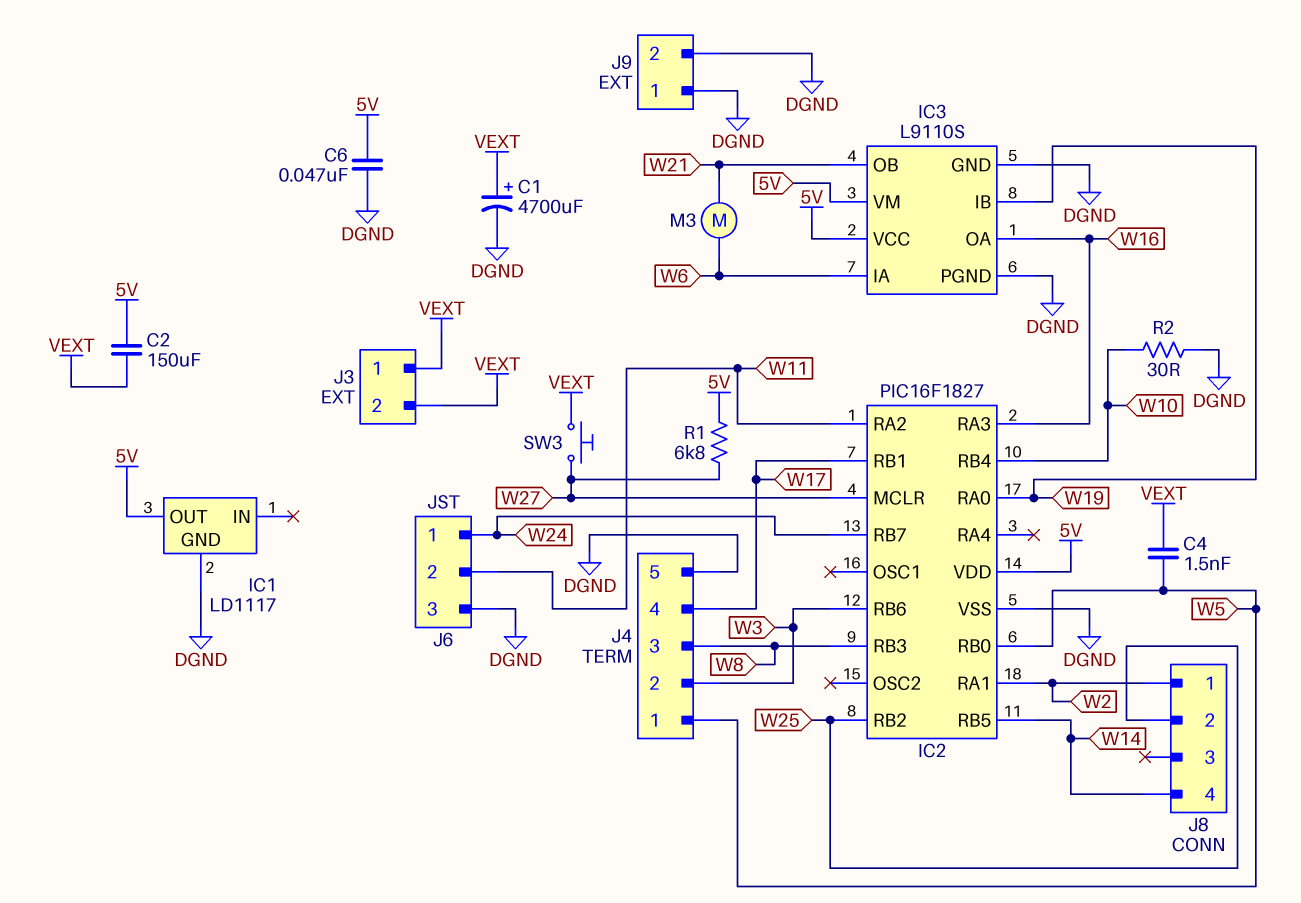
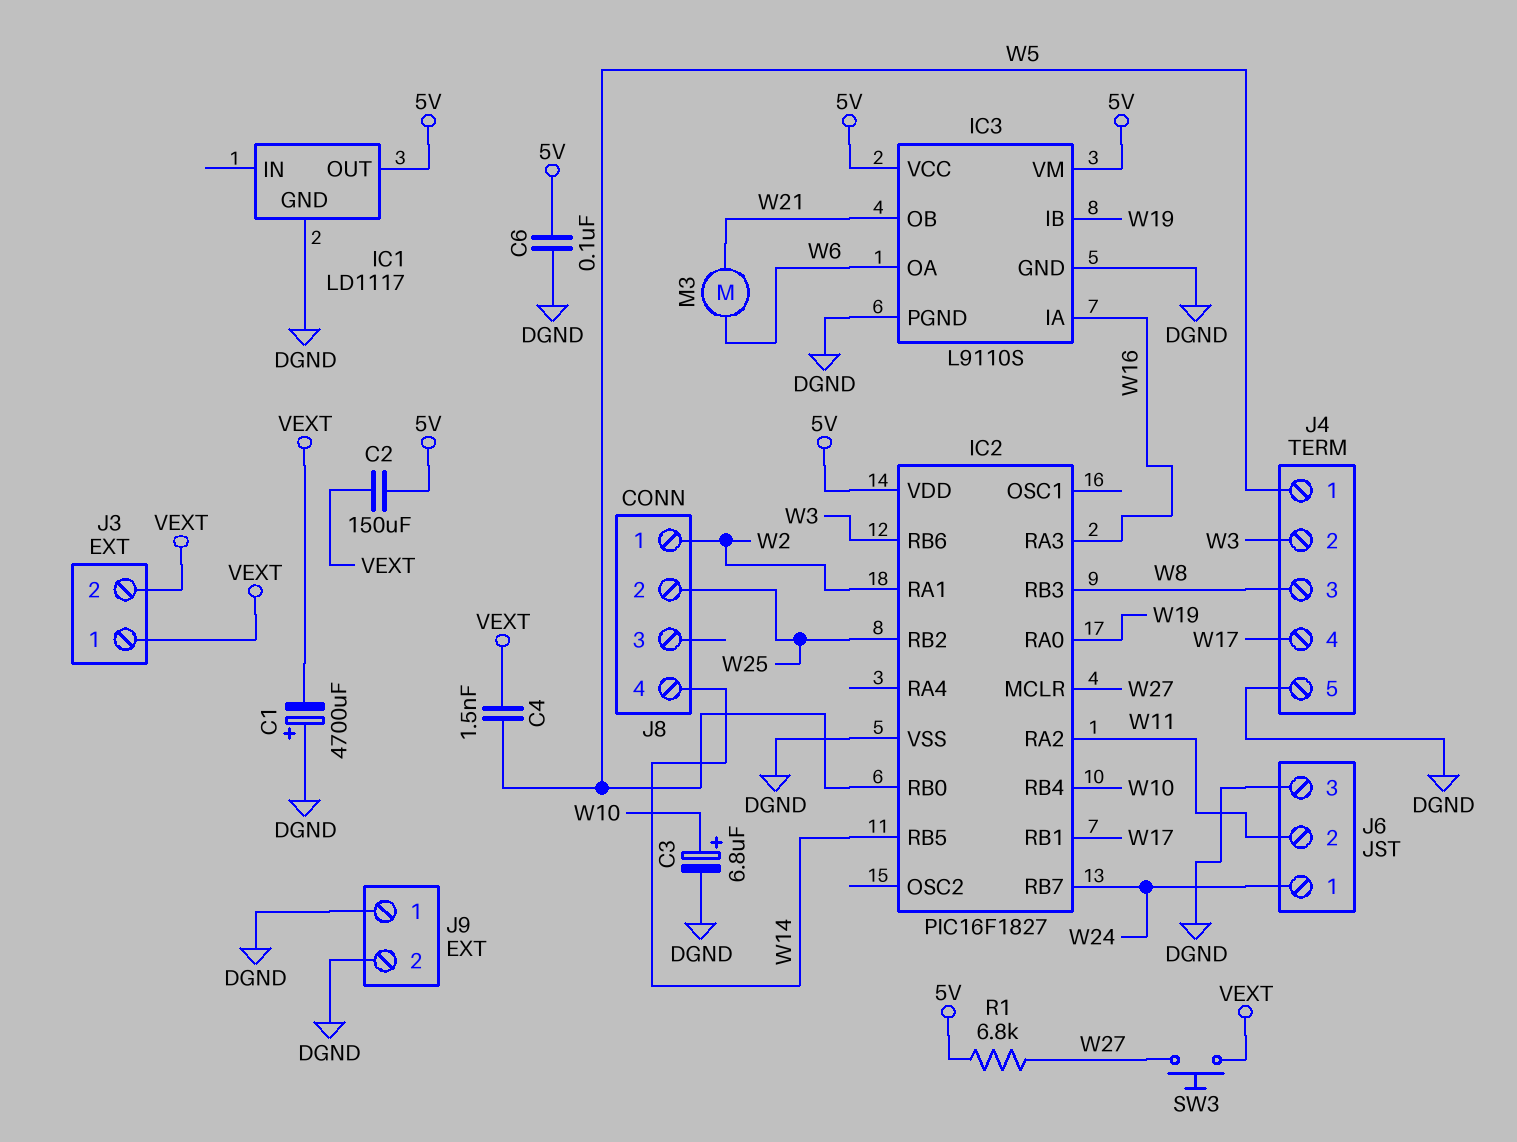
C1: 4700uF (plus VEXT, minus DGND) -> 4700uF (plus DGND, minus VEXT)
C3: none -> 6.8uF (plus W10, minus DGND)
C6: 47nF (5V, DGND) -> 100nF (5V, DGND)
IC3 pin IA: W6 -> W16
IC3 pin OA: W16 -> W6
R2: 30 (DGND, W10) -> none

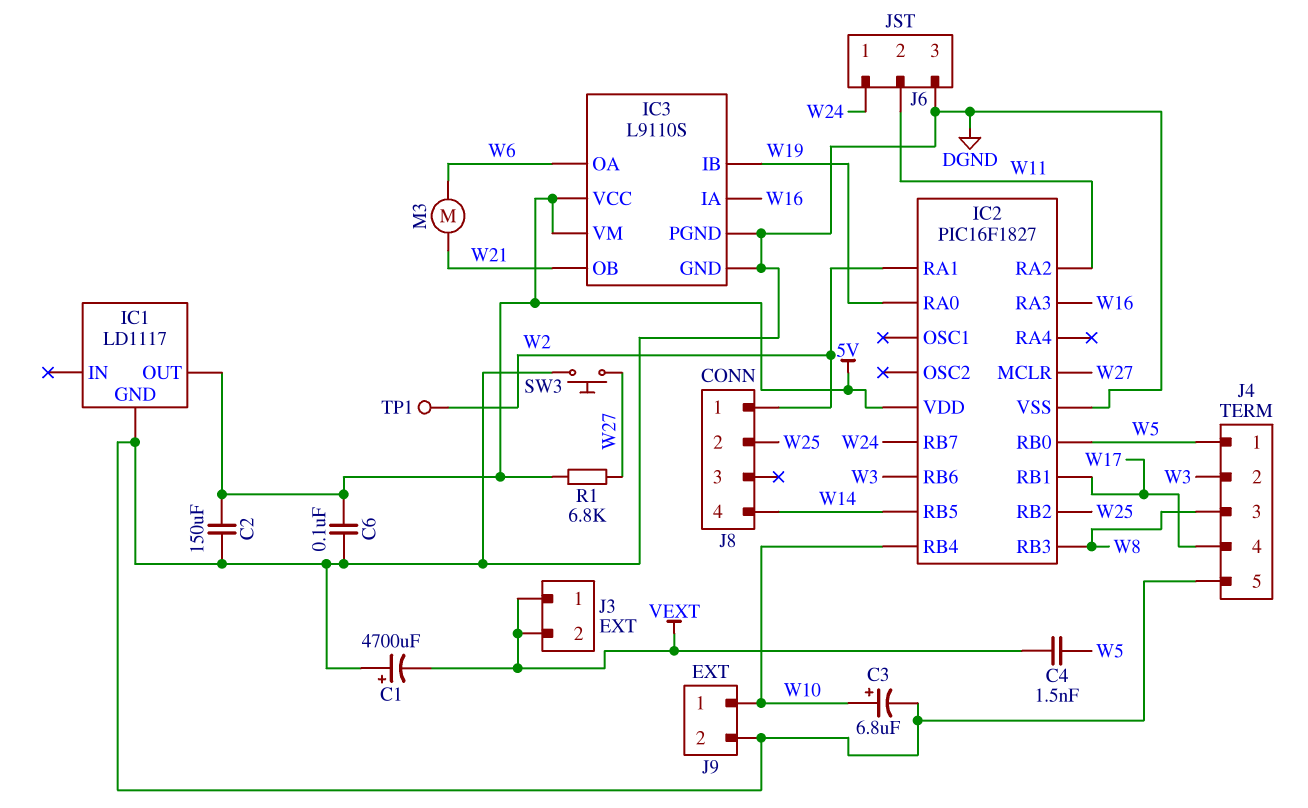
C2: 150uF (5V, VEXT) -> 150uF (5V, DGND)
J9 pin 1: DGND -> W10
SW3: button (VEXT, W27) -> button (DGND, W27)
TP1: none -> test point (W2)

